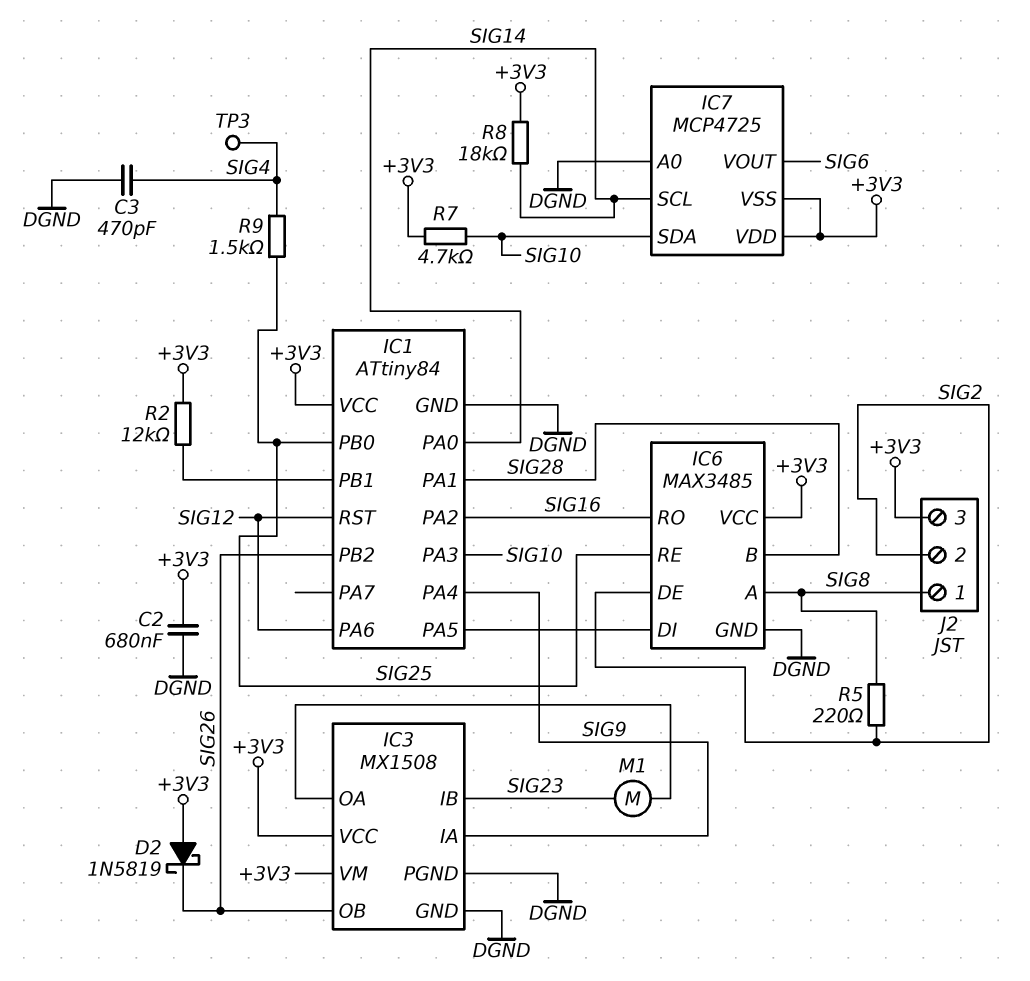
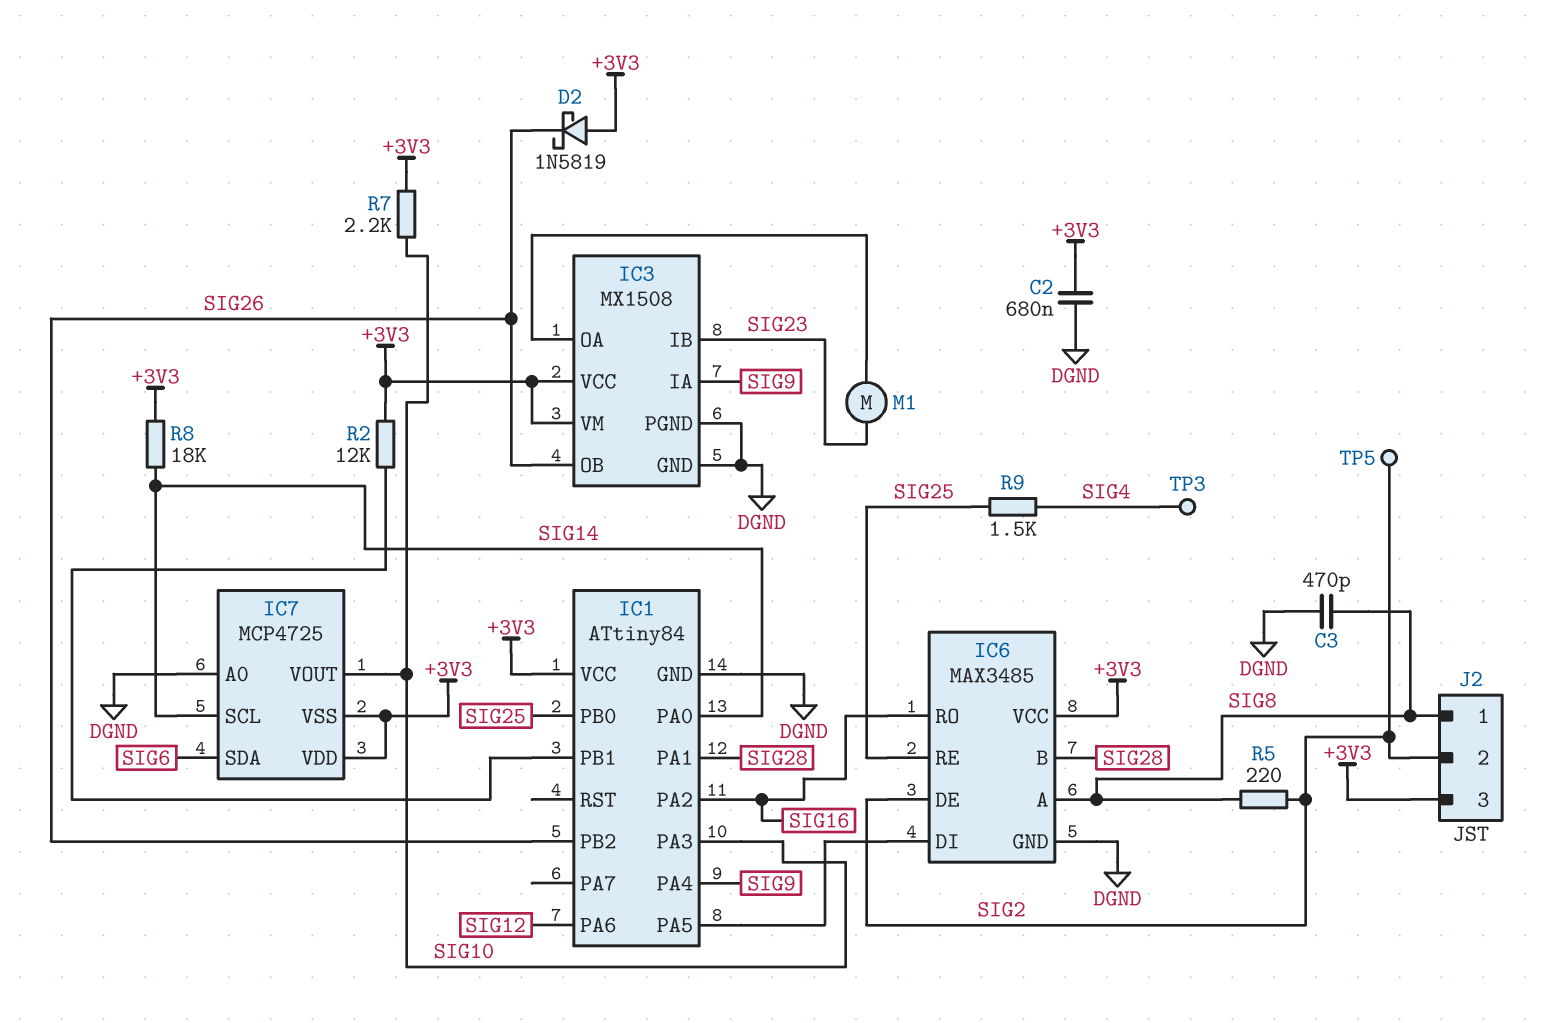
C3: 470pF (DGND, SIG4) -> 470pF (DGND, SIG8)
IC1 pin RST: SIG12 -> none
IC7 pin SDA: SIG10 -> SIG6
IC7 pin VOUT: SIG6 -> SIG10
R7: 4.7k (+3V3, SIG10) -> 2.2k (+3V3, SIG10)
TP5: none -> test point (SIG2)

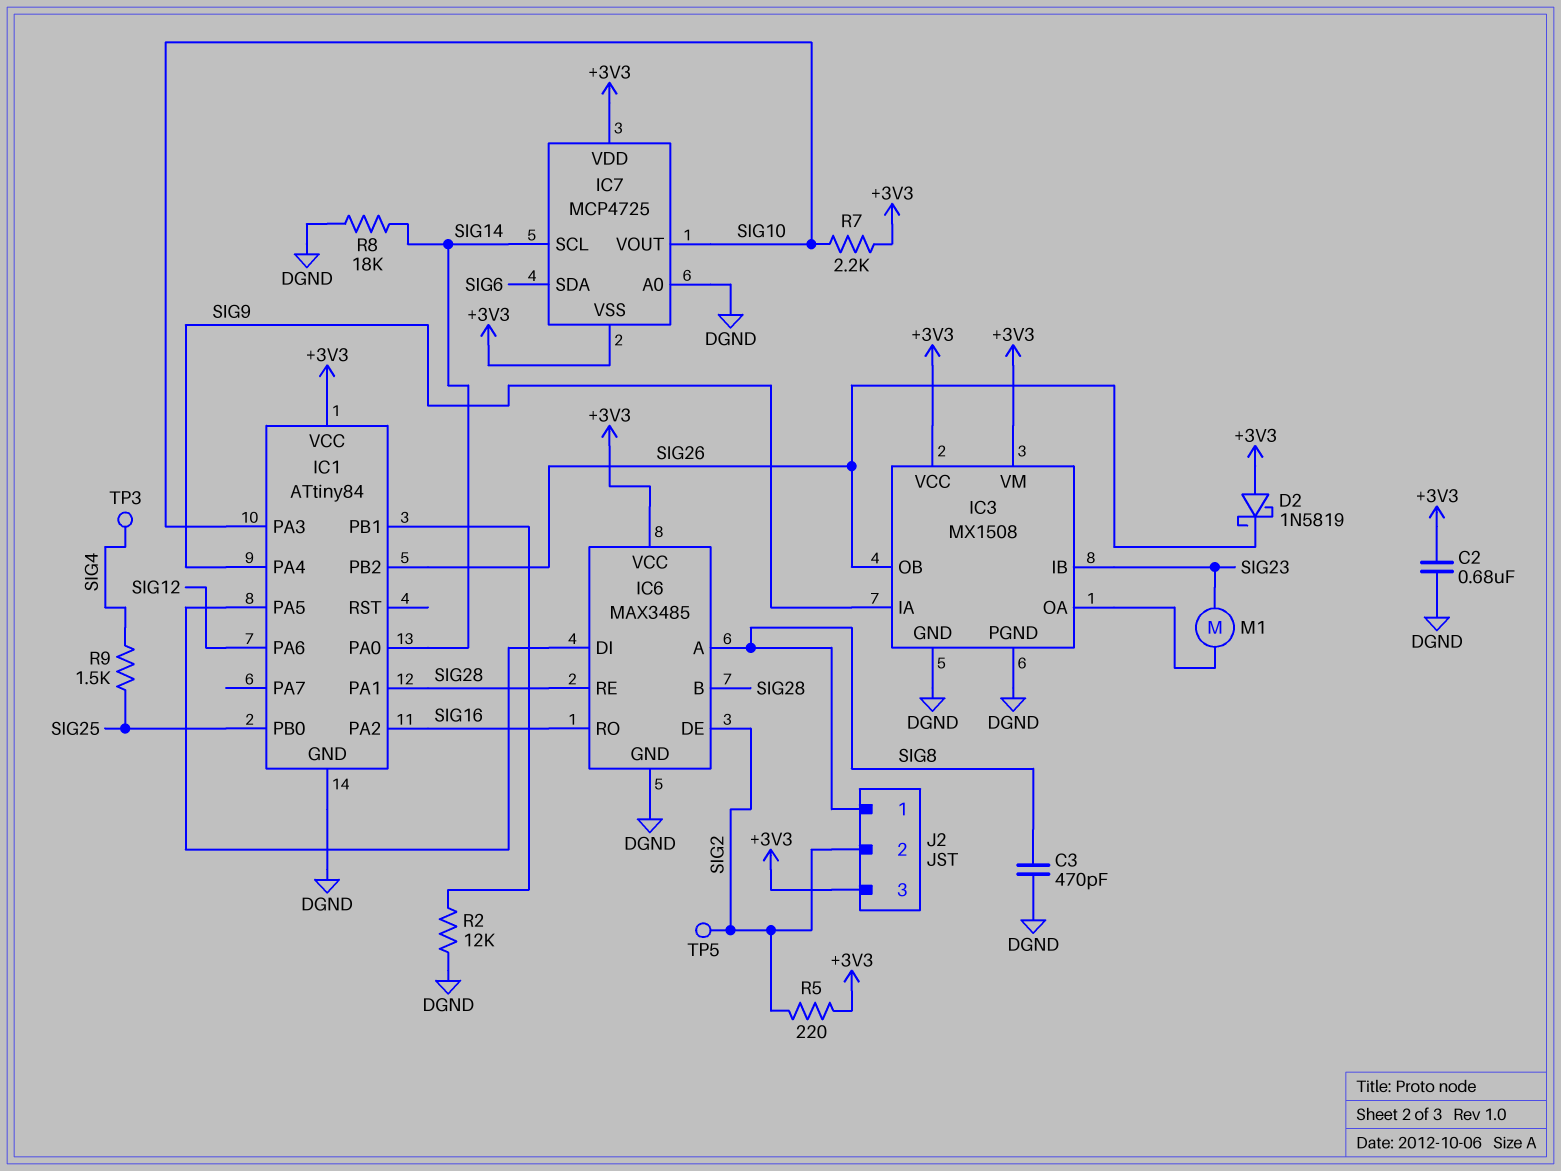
IC6 pin RE: SIG25 -> SIG28
R2: 12k (+3V3, IC1/PB1) -> 12k (DGND, IC1/PB1)
R5: 220 (SIG2, SIG8) -> 220 (+3V3, SIG2)
R8: 18k (+3V3, SIG14) -> 18k (DGND, SIG14)

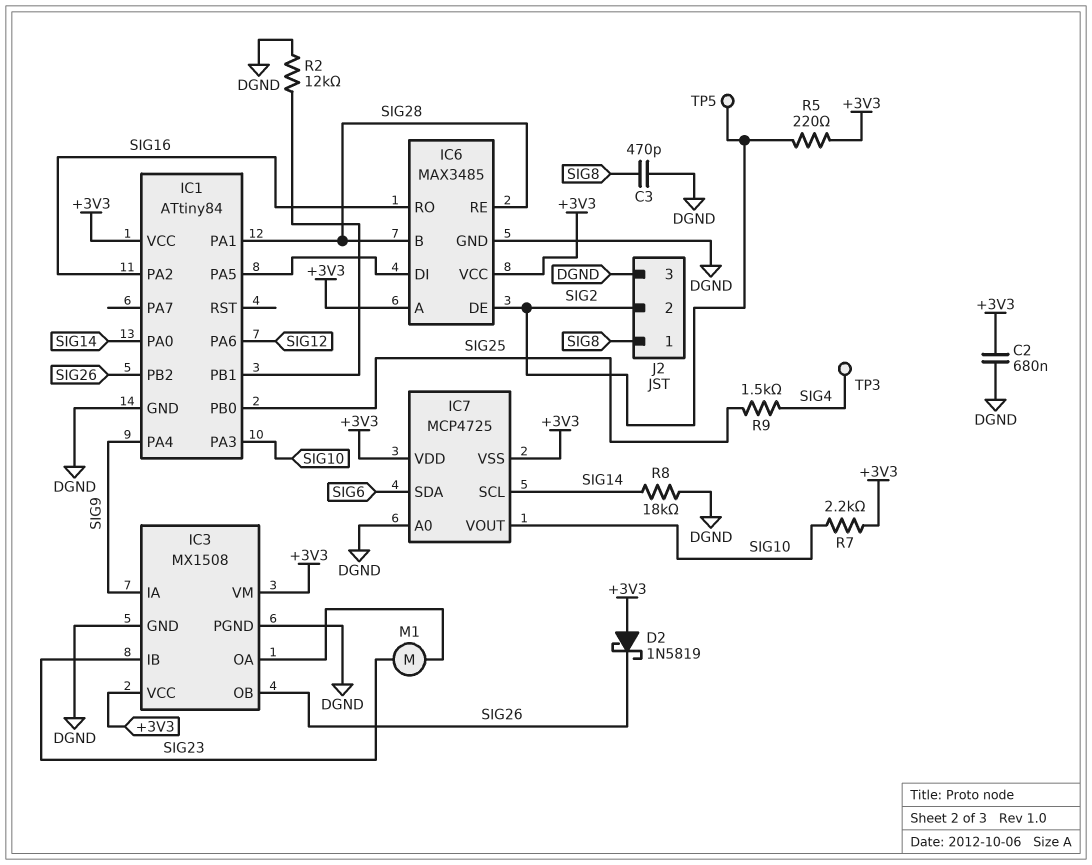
IC6 pin A: SIG8 -> +3V3
J2 pin 3: +3V3 -> DGND

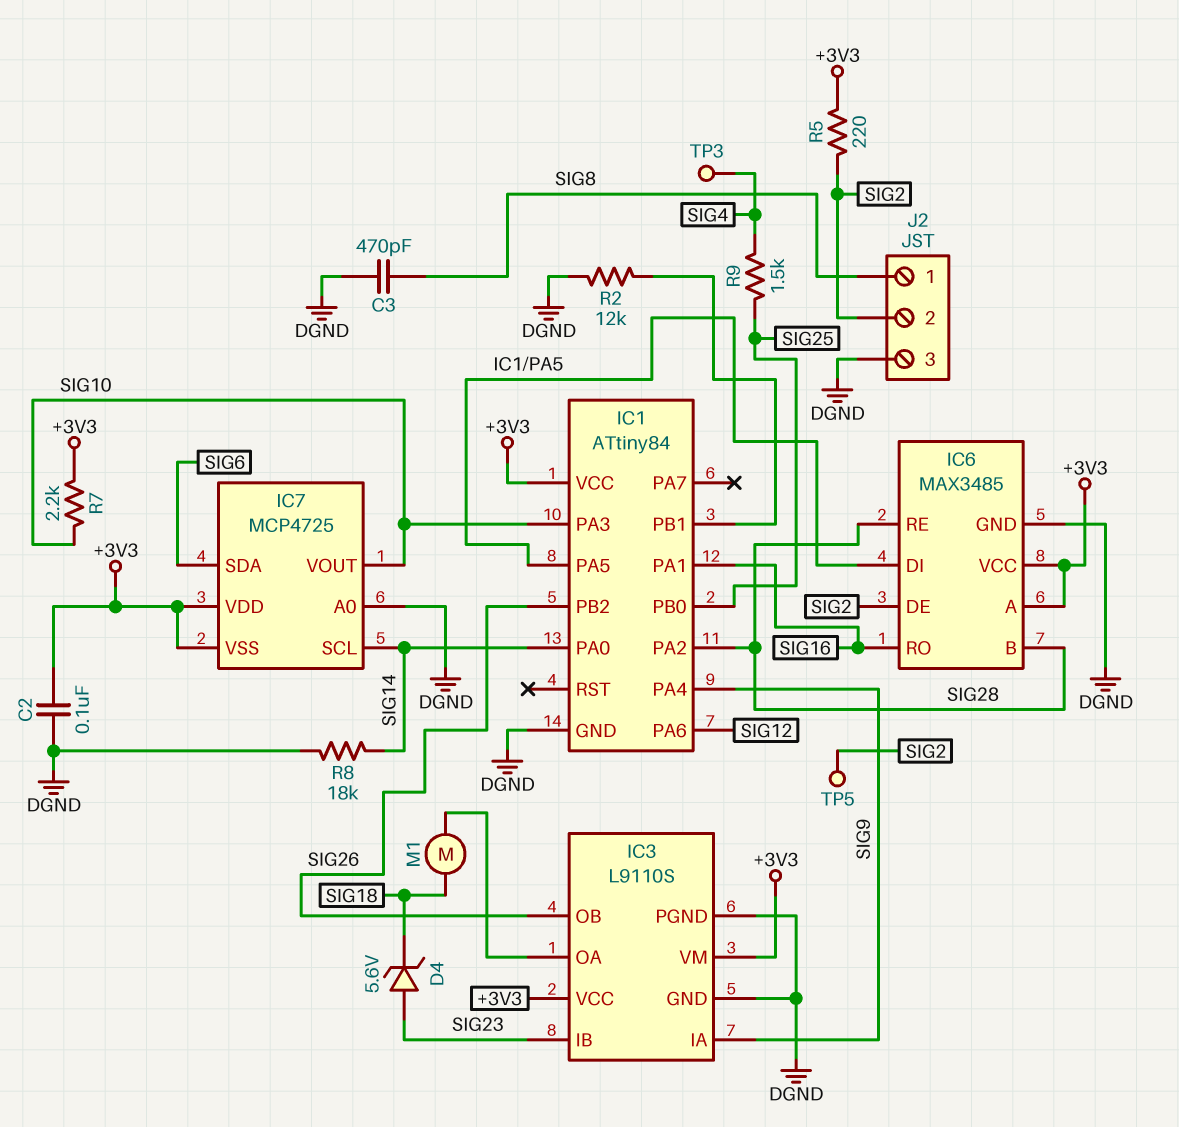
C2: 680nF (+3V3, DGND) -> 100nF (+3V3, DGND)
D2: schottky 1N5819 (A +3V3, K SIG26) -> none
D4: none -> zener 5.6V (A SIG23, K SIG18)
IC1 pin PA1: SIG28 -> SIG16
IC1 pin PA2: SIG16 -> SIG28
IC3: MX1508 -> L9110S
M1: motor (IC3/OA, SIG23) -> motor (IC3/OA, SIG18)

